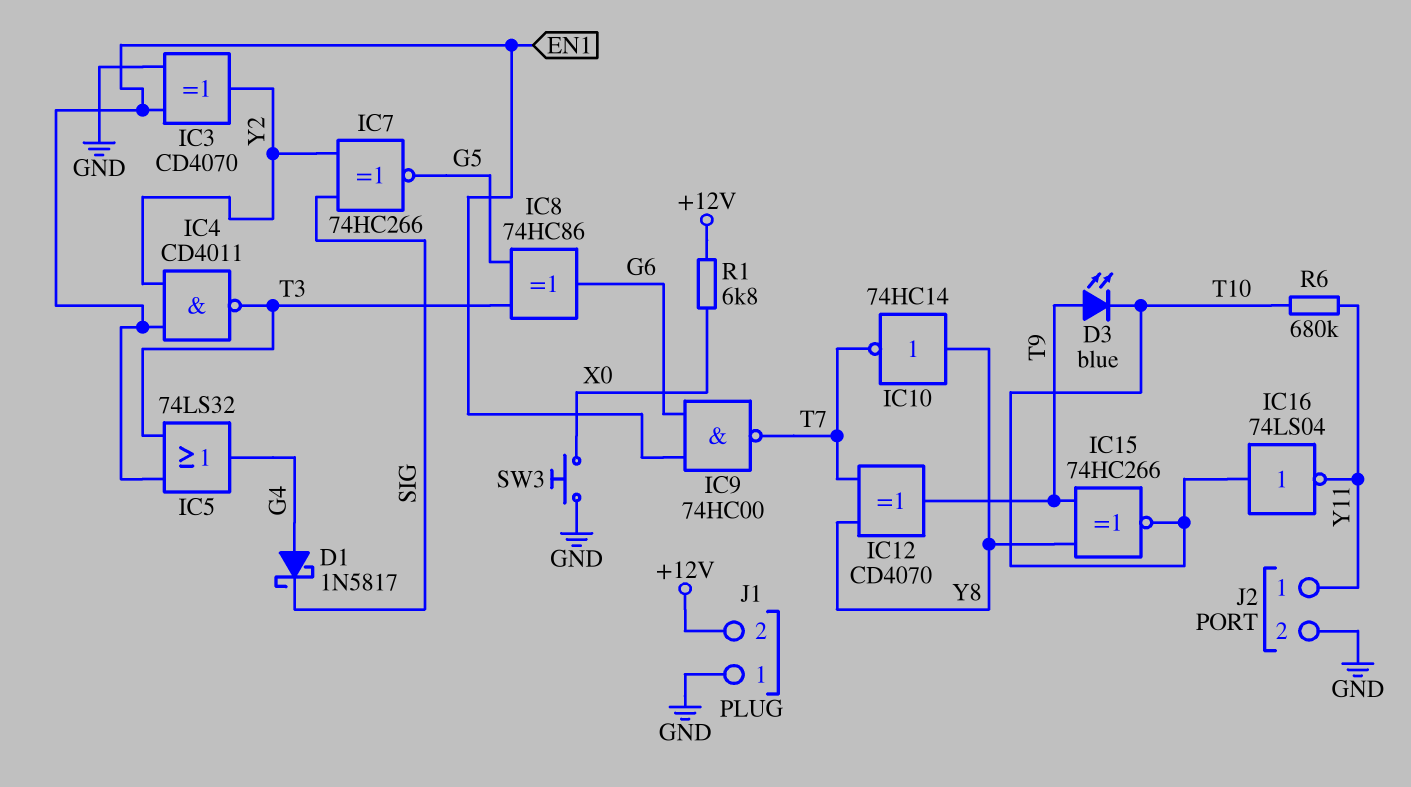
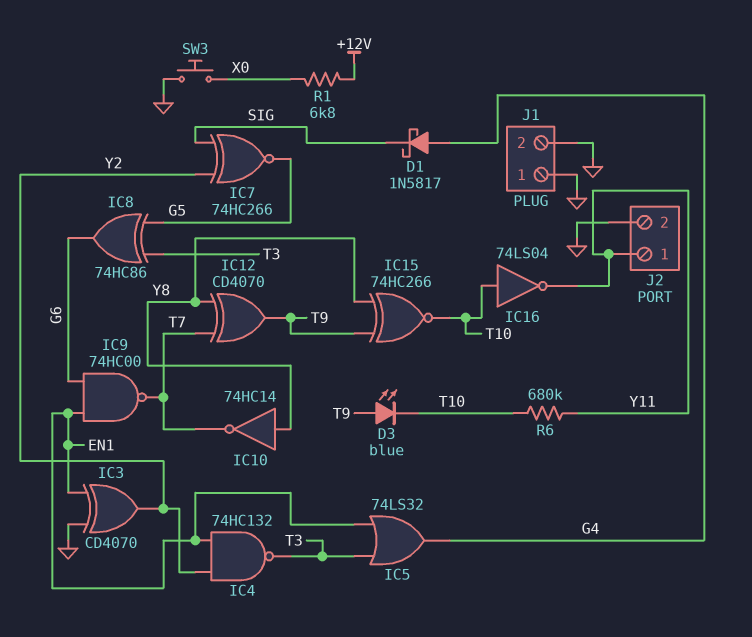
IC4: NAND CD4011 (in EN1, in Y2, out T3) -> NAND 74HC132 (in EN1, in Y2, out T3)
J1 pin 2: +12V -> GND

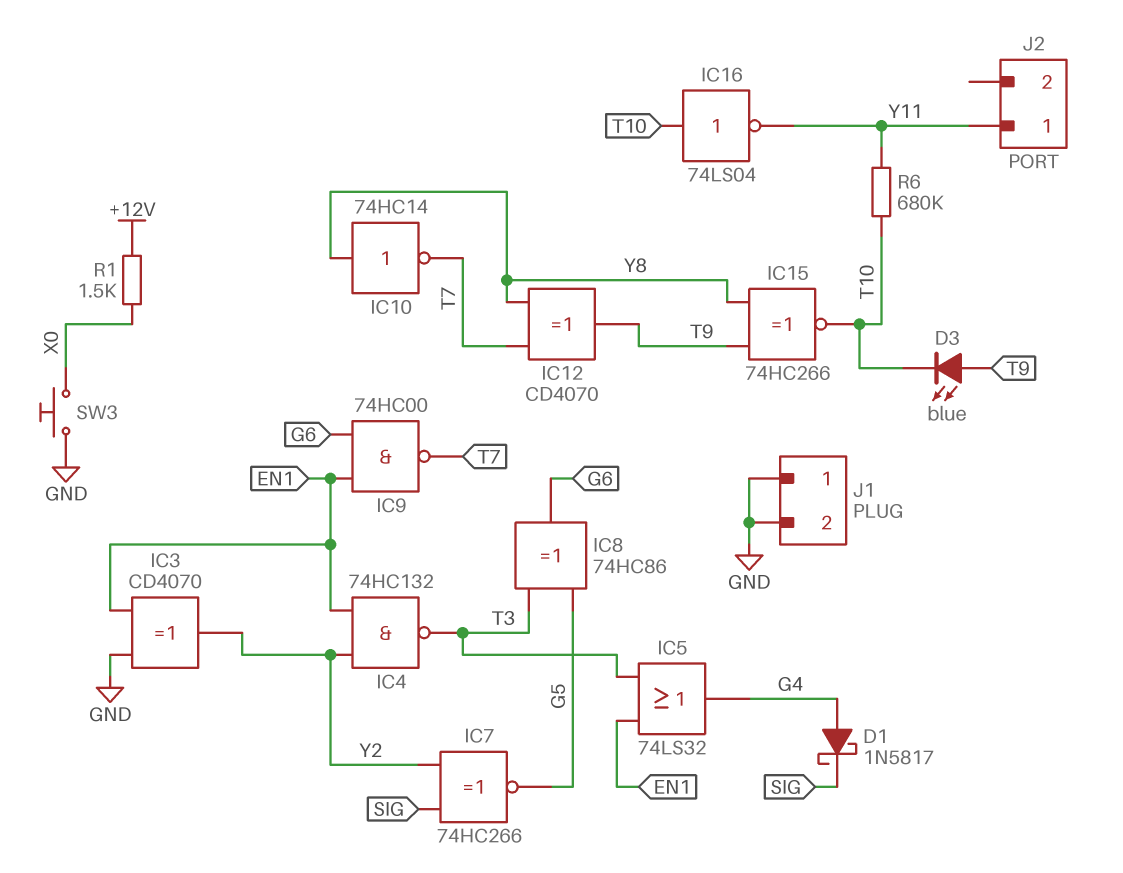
J2 pin 2: GND -> none
R1: 6.8k (+12V, X0) -> 1.5k (+12V, X0)

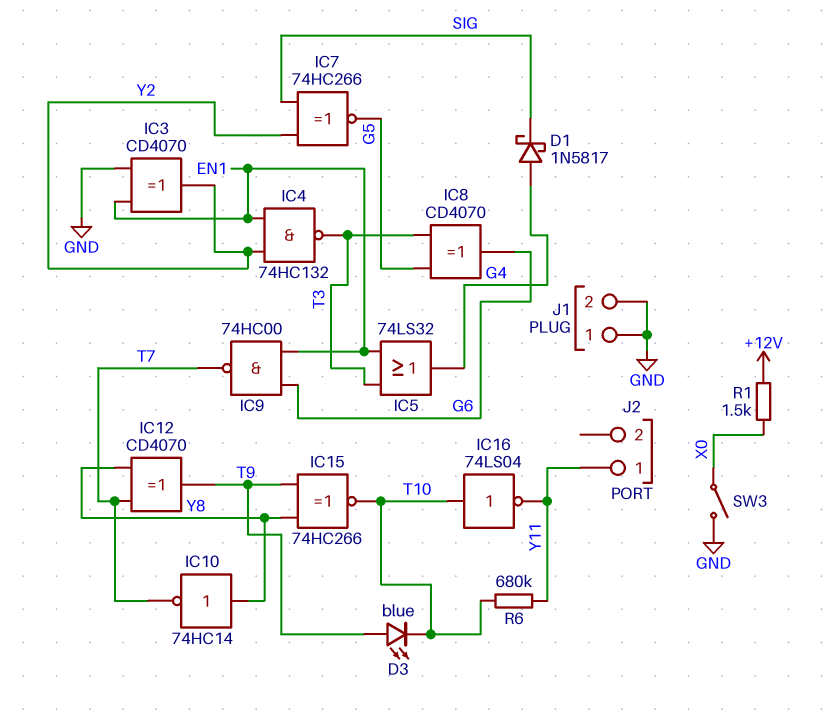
IC8: XOR 74HC86 (in G5, in T3, out G6) -> XOR CD4070 (in G5, in T3, out G6)
SW3: button (GND, X0) -> switch (GND, X0)

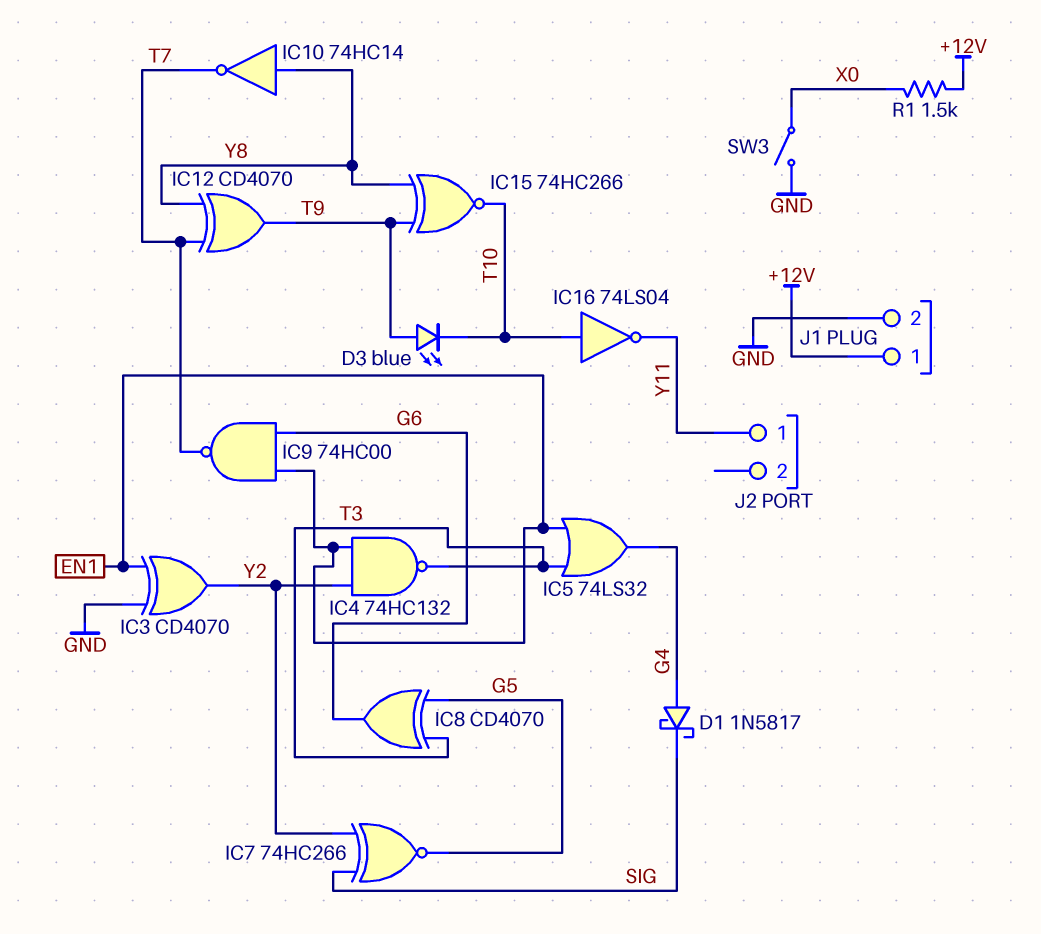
J1 pin 1: GND -> +12V
R6: 680k (T10, Y11) -> none

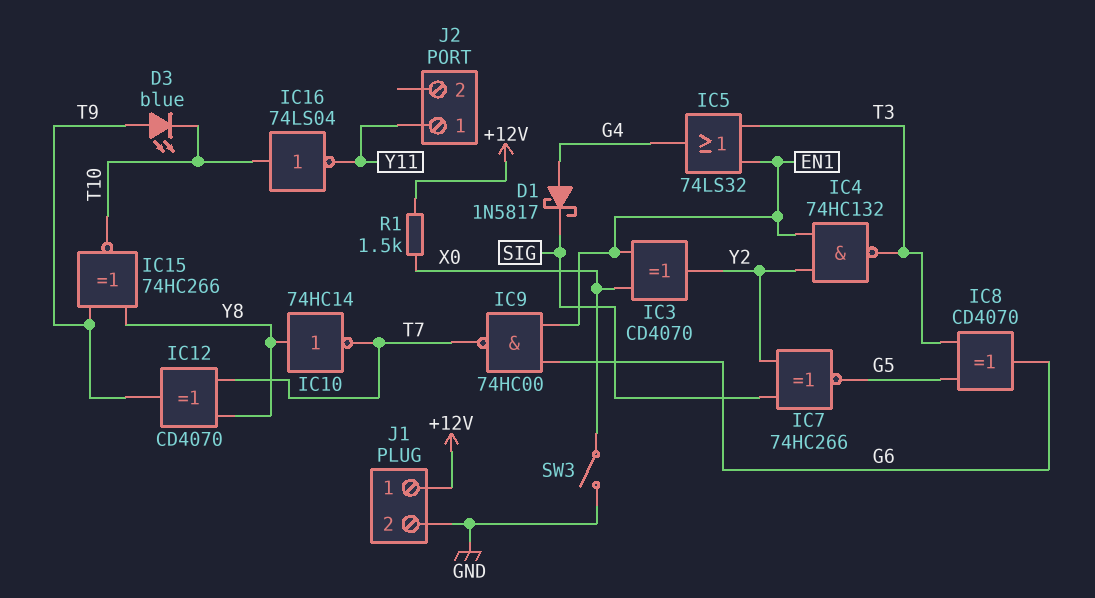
IC3: XOR CD4070 (in EN1, in GND, out Y2) -> XOR CD4070 (in EN1, in X0, out Y2)

